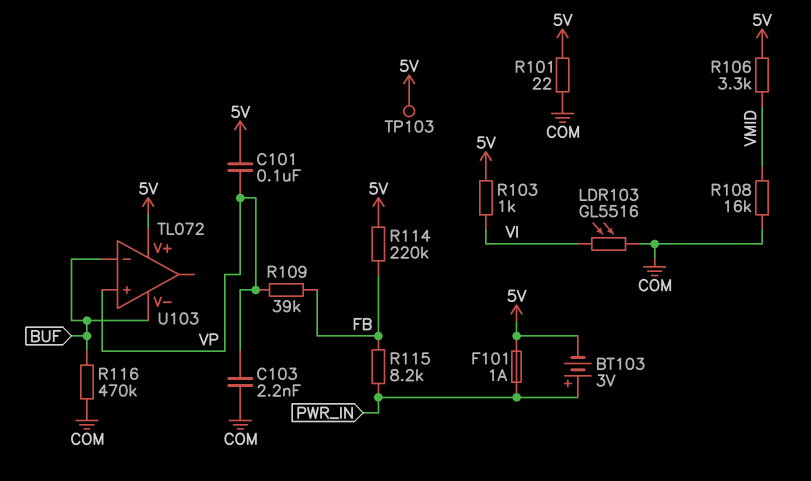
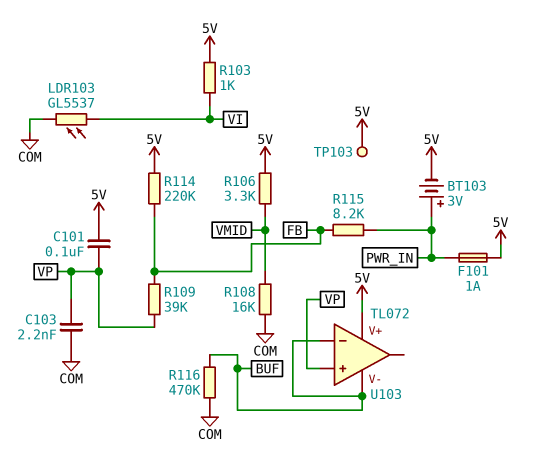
LDR103: GL5516 (COM, VI) -> GL5537 (COM, VI)
R101: 22 (5V, COM) -> none

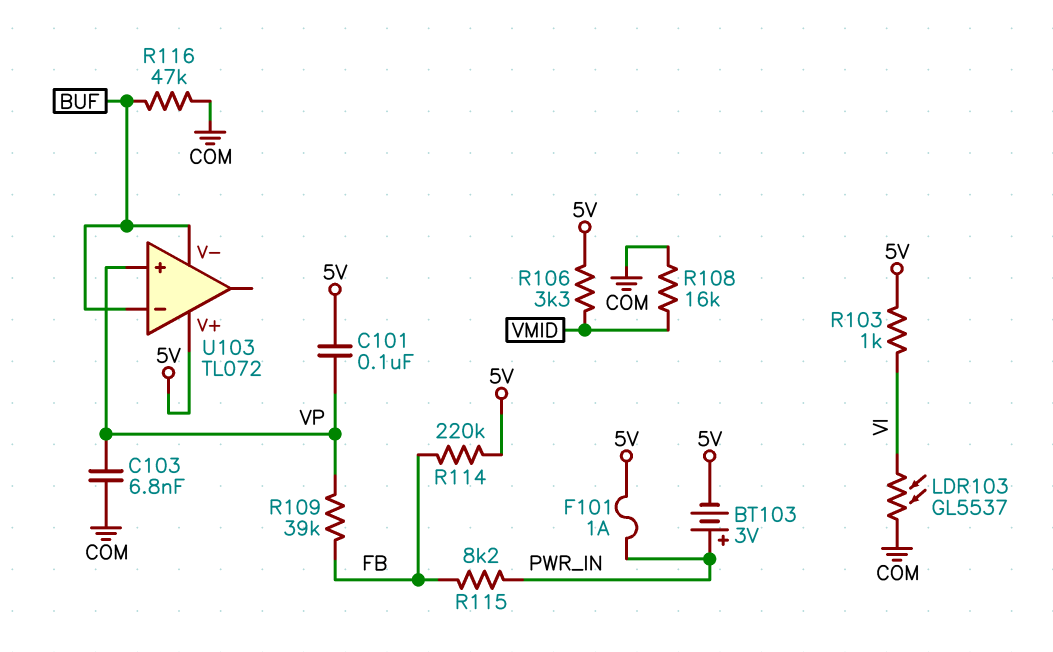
C103: 2.2nF (COM, VP) -> 6.8nF (COM, VP)
R116: 470k (BUF, COM) -> 47k (BUF, COM)
TP103: test point (5V) -> none

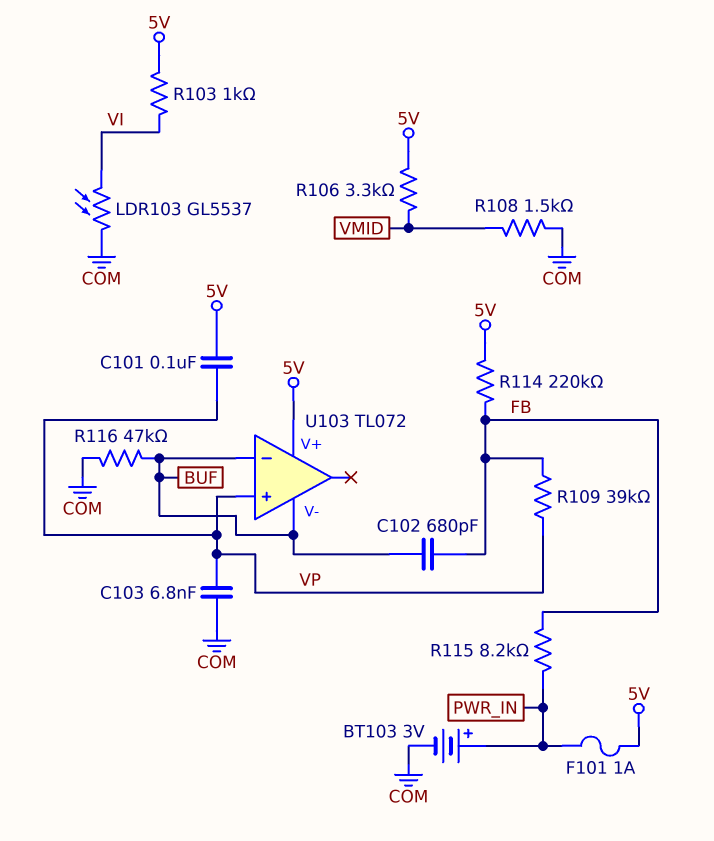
BT103: 3V (plus PWR_IN, minus 5V) -> 3V (plus PWR_IN, minus COM)
C102: none -> 680pF (BUF, FB)
R108: 16k (COM, VMID) -> 1.5k (COM, VMID)

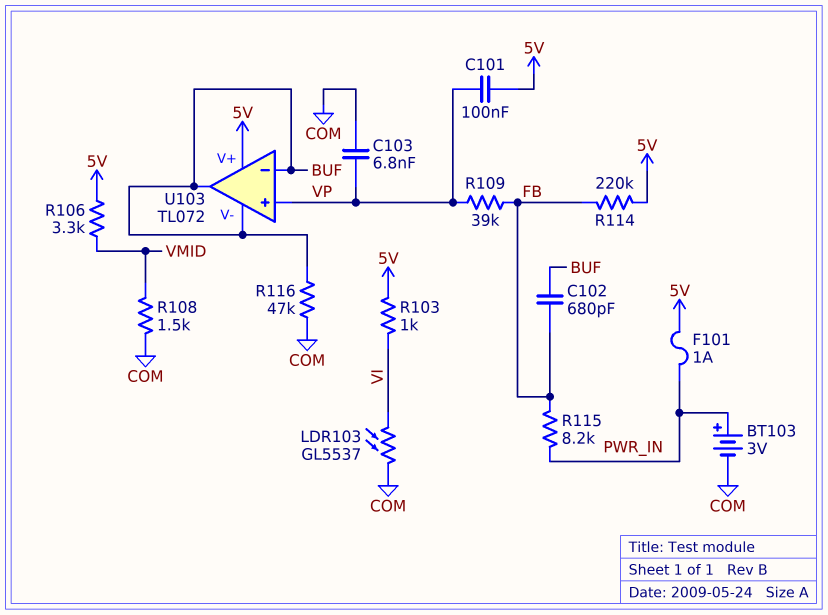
U103 pin out: none -> BUF

